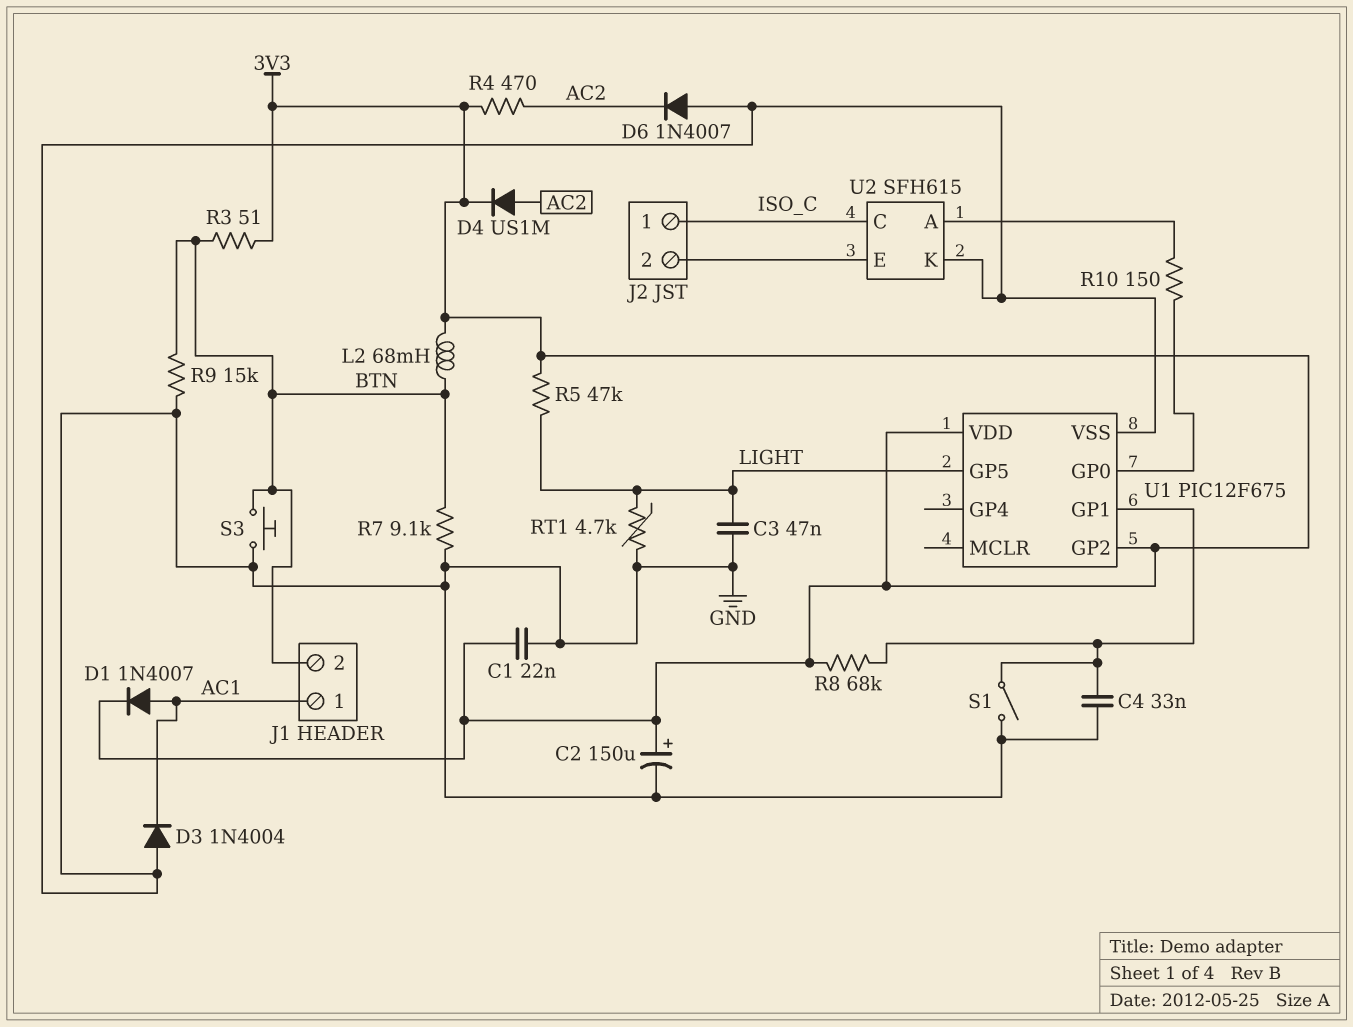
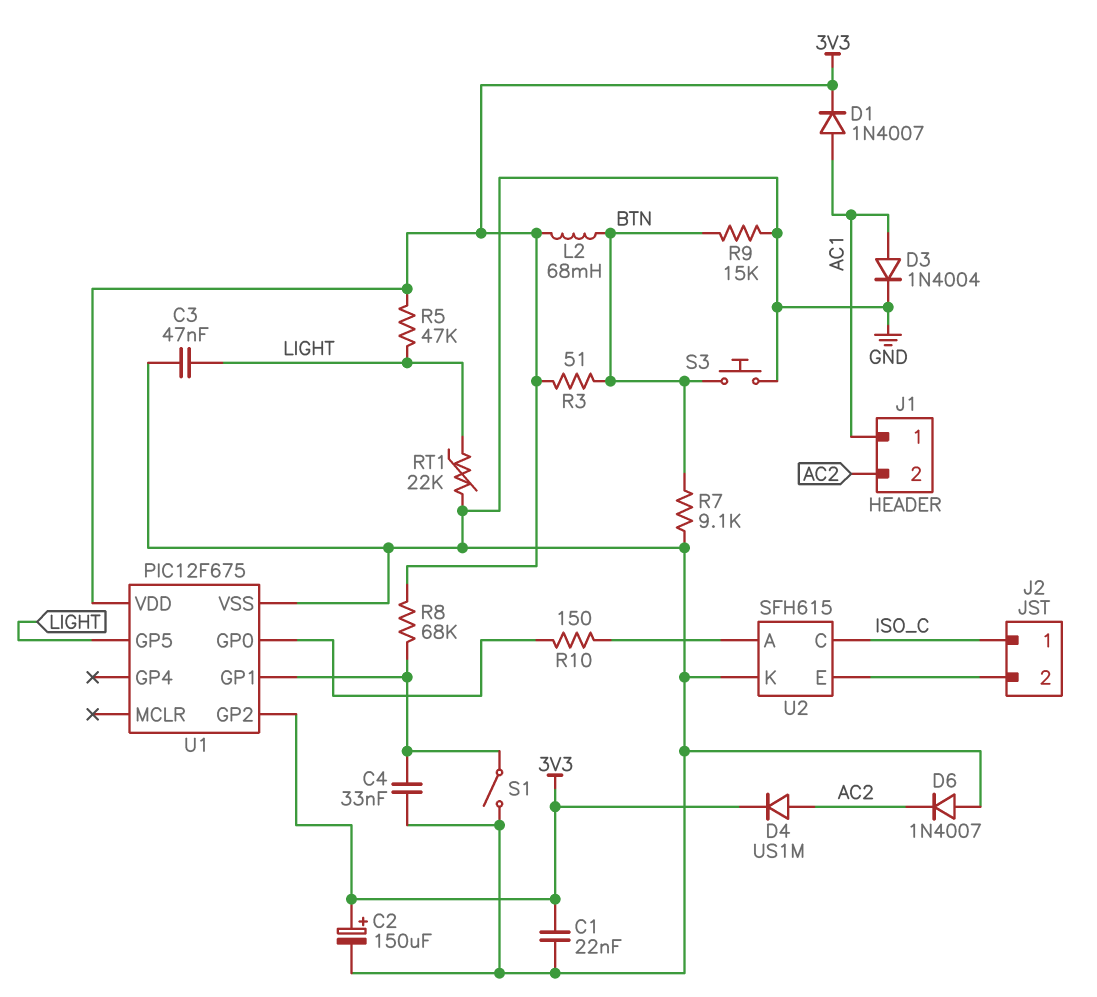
D3: diode 1N4004 (A GND, K AC1) -> diode 1N4004 (A AC1, K GND)
J1 pin 2: BTN -> AC2
R4: 470 (3V3, AC2) -> none
RT1: 4.7k (GND, LIGHT) -> 22k (GND, LIGHT)

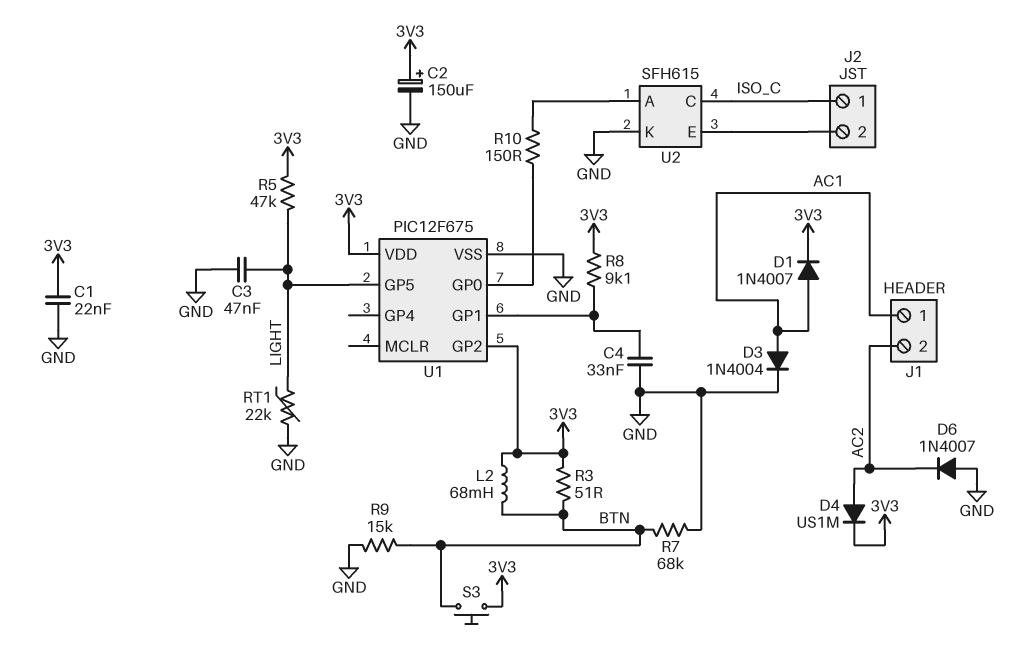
R7: 9.1k (BTN, GND) -> 68k (BTN, GND)
R8: 68k (3V3, U1/GP1) -> 9.1k (3V3, U1/GP1)
S1: switch (GND, U1/GP1) -> none
S3: button (BTN, GND) -> button (3V3, BTN)

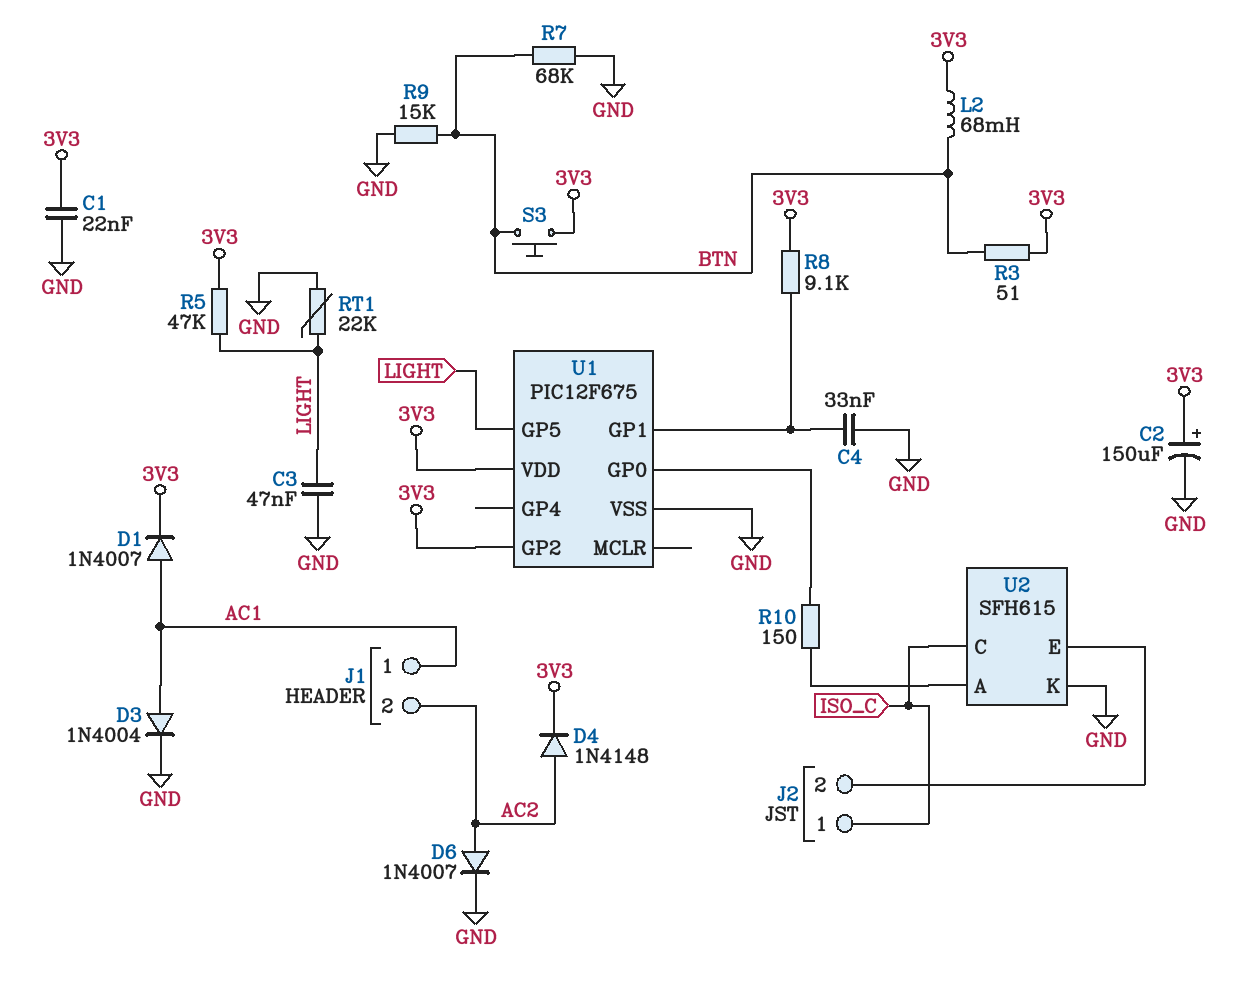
D4: diode US1M (A AC2, K 3V3) -> diode 1N4148 (A AC2, K 3V3)
D6: diode 1N4007 (A GND, K AC2) -> diode 1N4007 (A AC2, K GND)

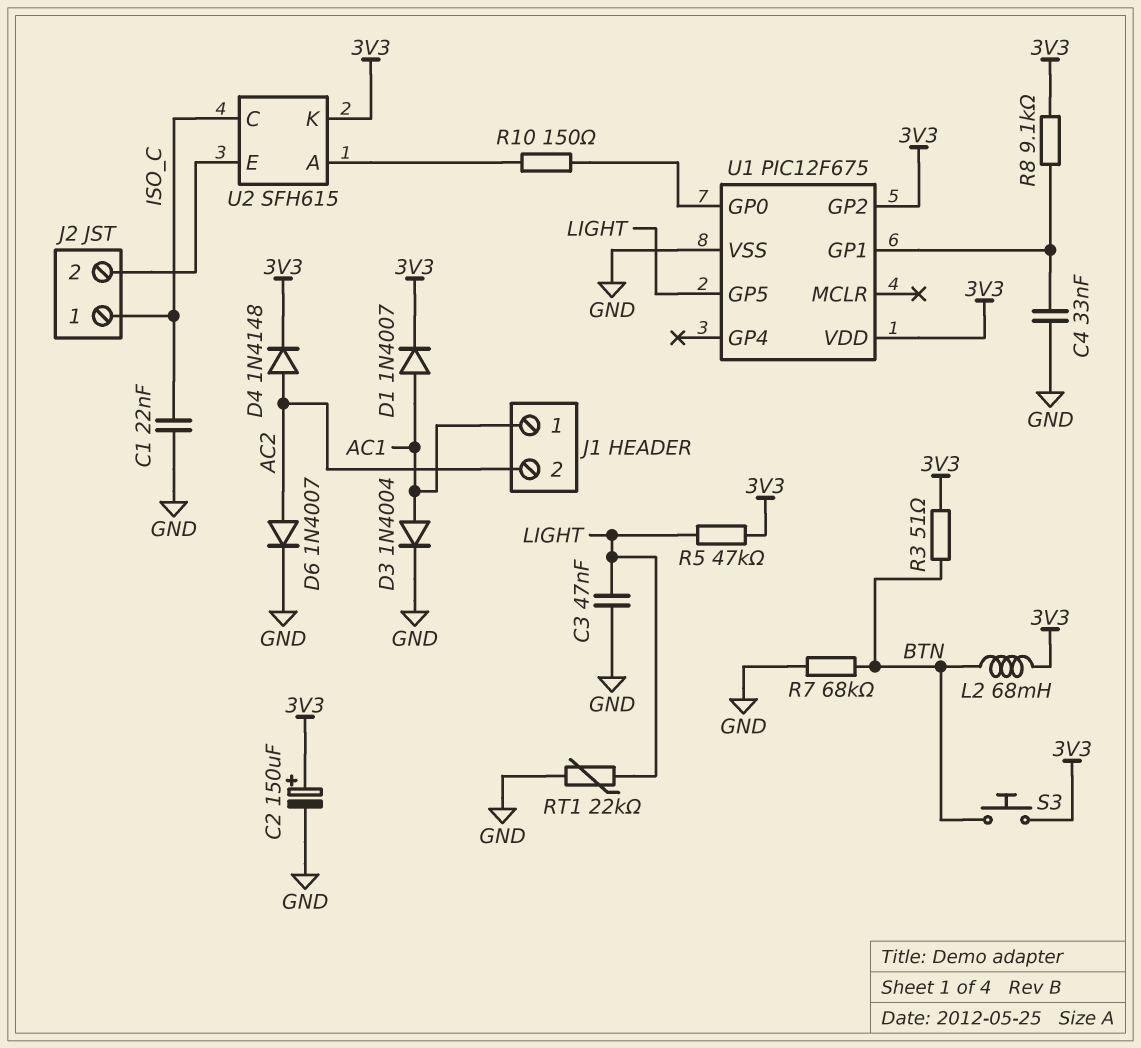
C1: 22nF (3V3, GND) -> 22nF (GND, ISO_C)
R9: 15k (BTN, GND) -> none
U2 pin K: GND -> 3V3

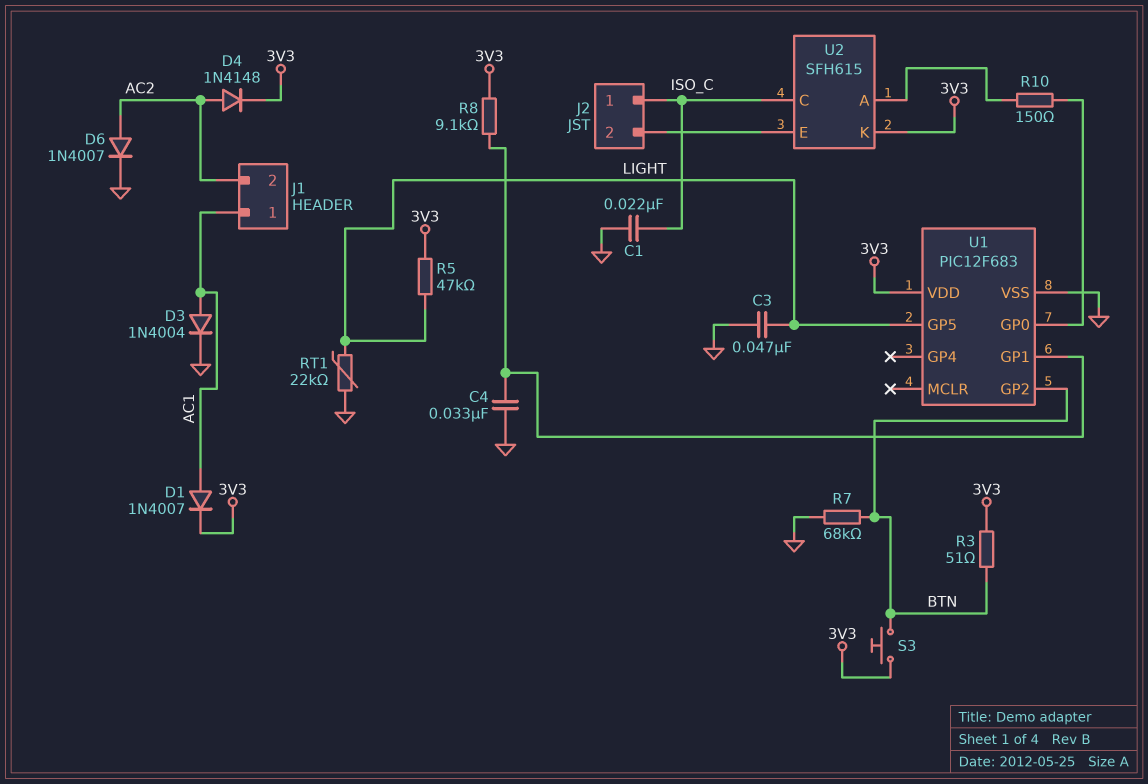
C2: 150uF (plus 3V3, minus GND) -> none
L2: 68mH (3V3, BTN) -> none
U1: PIC12F675 -> PIC12F683
U1 pin GP2: 3V3 -> BTN

